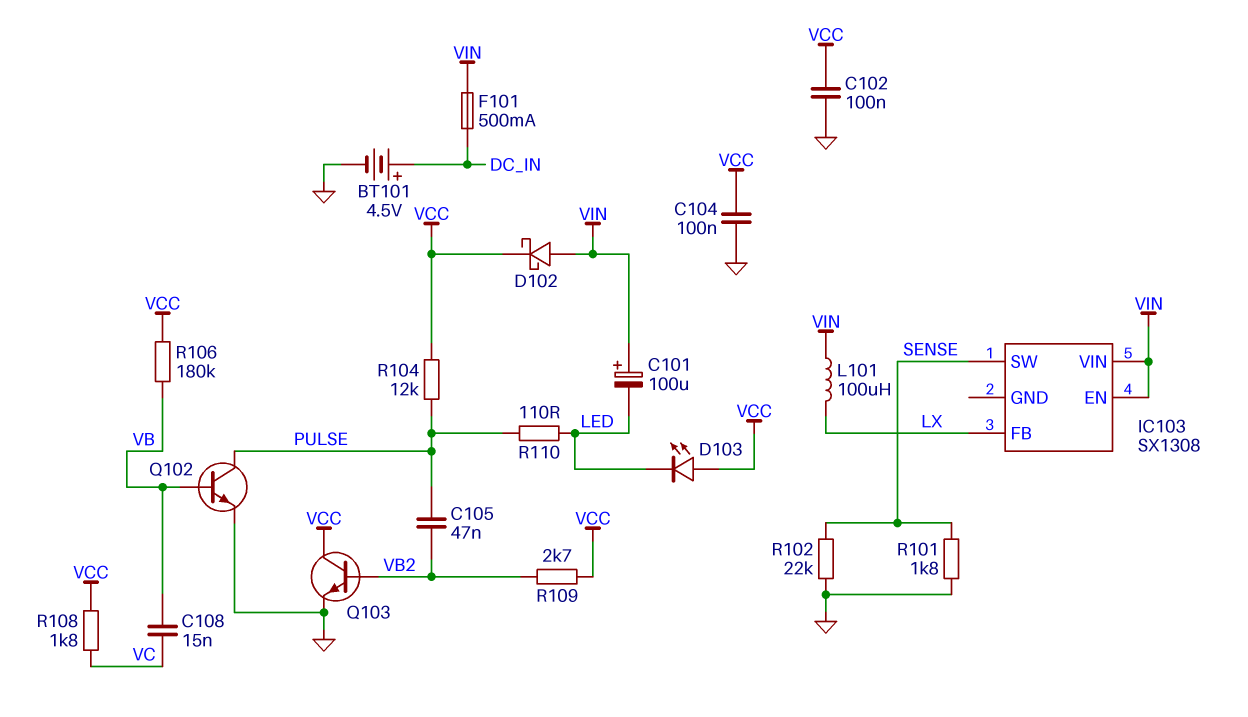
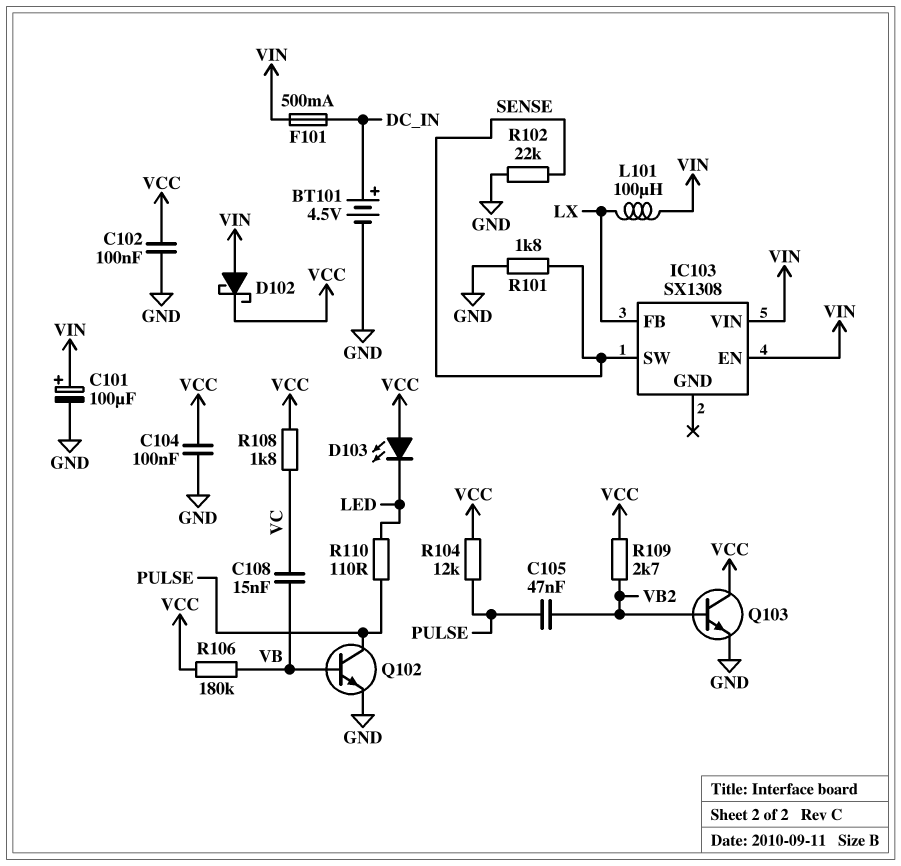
C101: 100uF (plus VIN, minus LED) -> 100uF (plus VIN, minus GND)

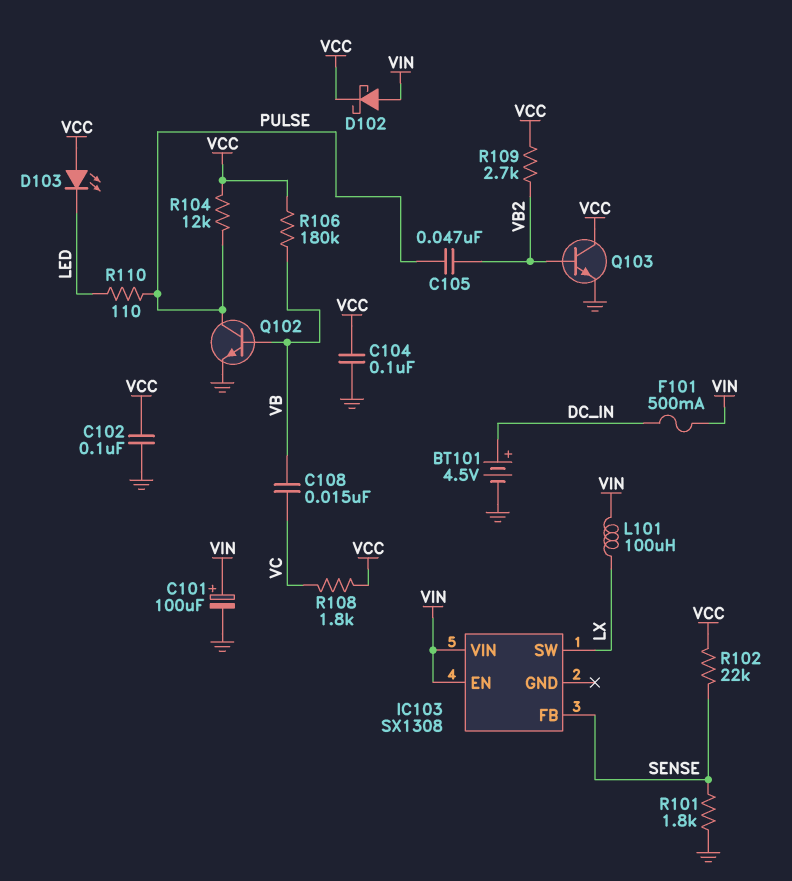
IC103 pin FB: LX -> SENSE
IC103 pin SW: SENSE -> LX
R102: 22k (GND, SENSE) -> 22k (SENSE, VCC)

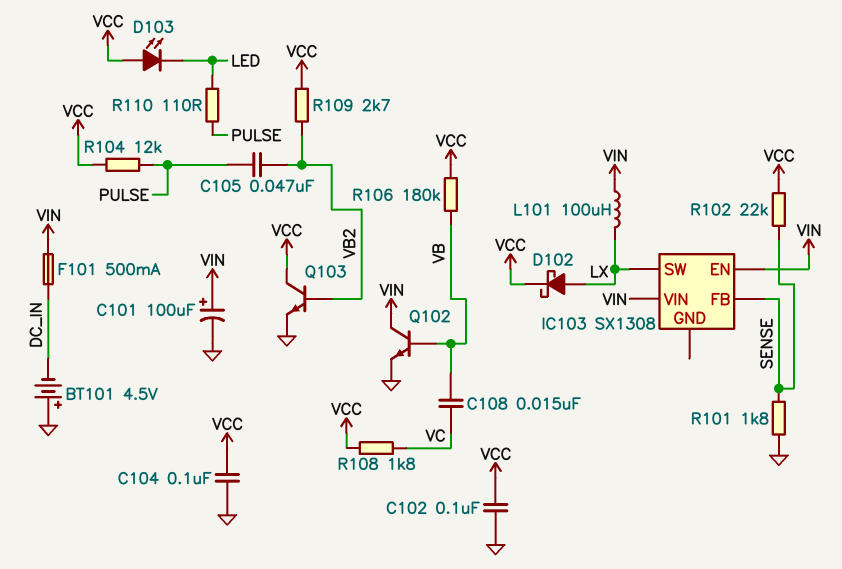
BT101: 4.5V (plus DC_IN, minus GND) -> 4.5V (plus GND, minus DC_IN)
D102: schottky (A VIN, K VCC) -> schottky (A LX, K VCC)
Q102: NPN (B VB, C PULSE, E GND) -> NPN (B VB, C VIN, E GND)

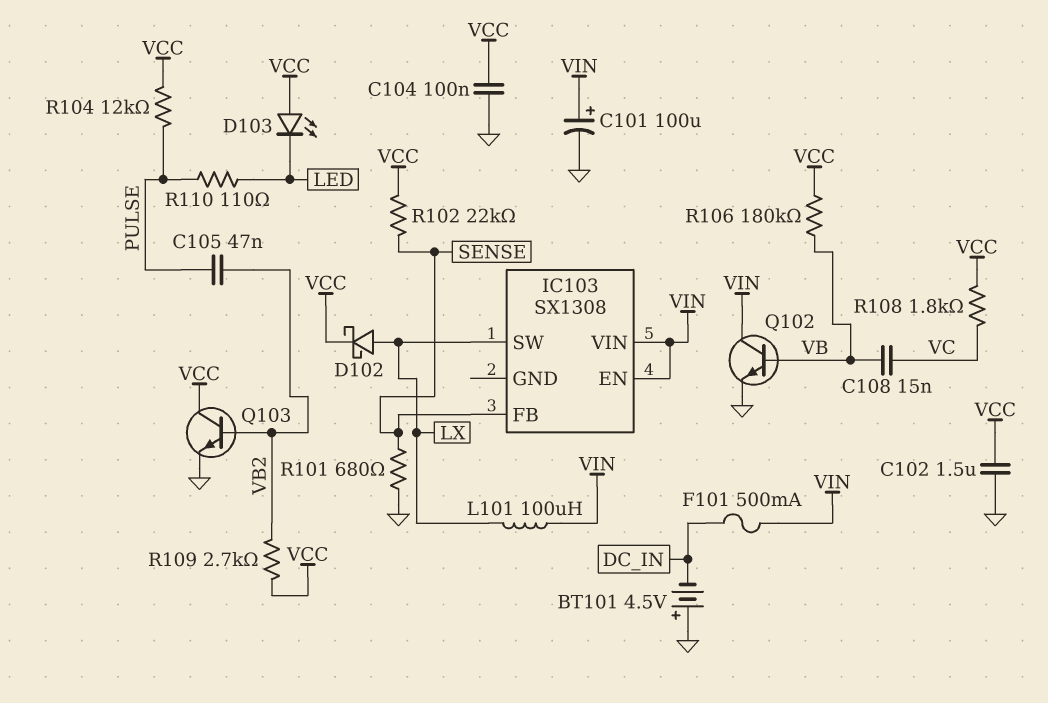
C102: 100nF (GND, VCC) -> 1.5uF (GND, VCC)
R101: 1.8k (GND, SENSE) -> 680 (GND, SENSE)

